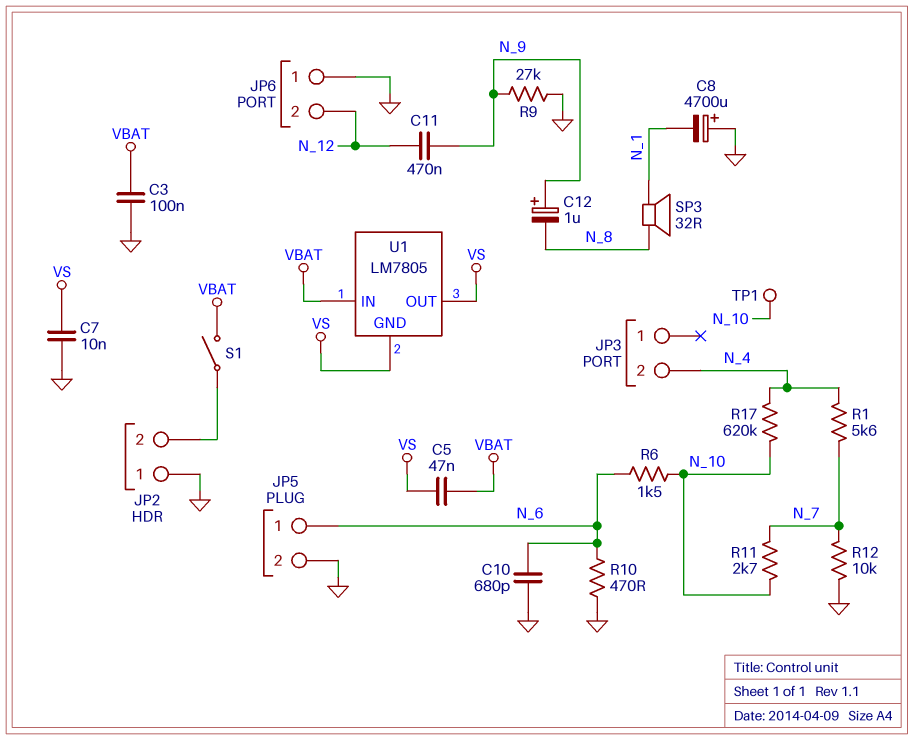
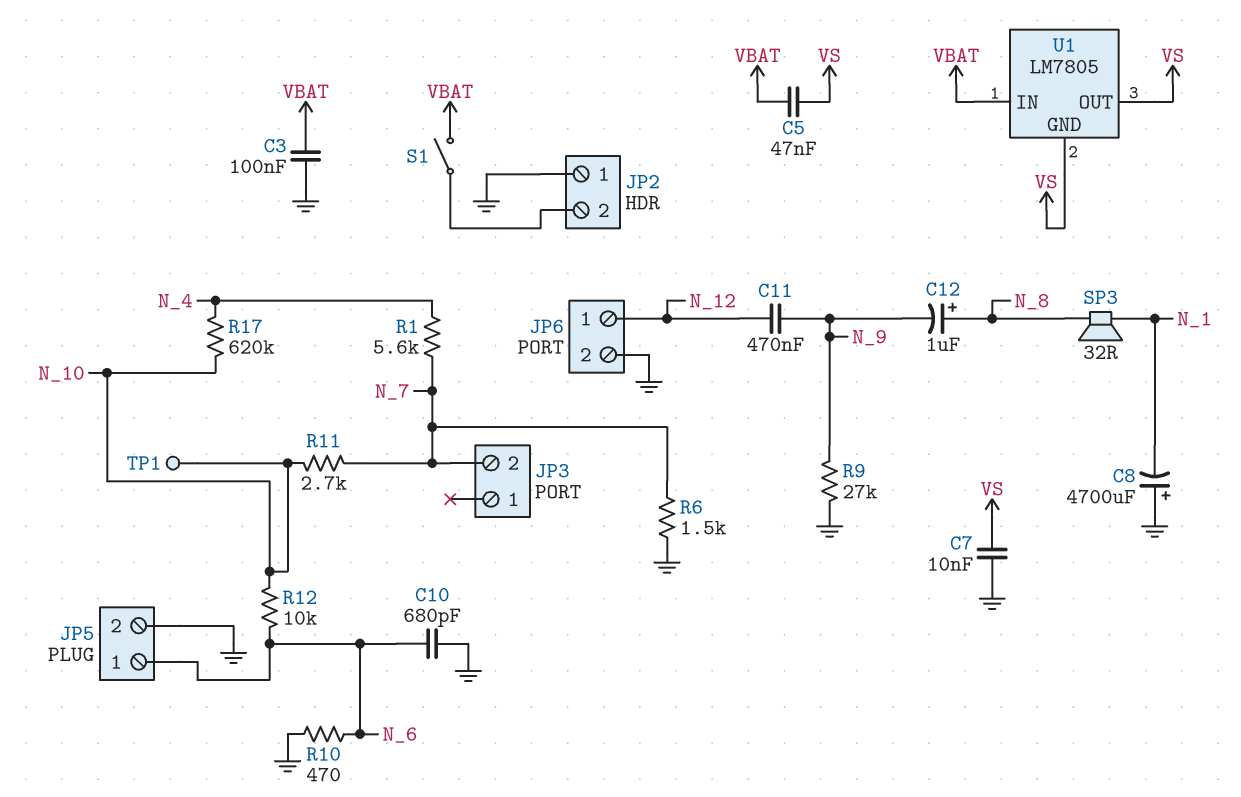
C12: 1uF (plus N_9, minus N_8) -> 1uF (plus N_8, minus N_9)
JP3 pin 2: N_4 -> N_7
JP6 pin 1: GND -> N_12
JP6 pin 2: N_12 -> GND
R6: 1.5k (N_6, N_10) -> 1.5k (GND, N_7)
R12: 10k (GND, N_7) -> 10k (N_6, N_10)

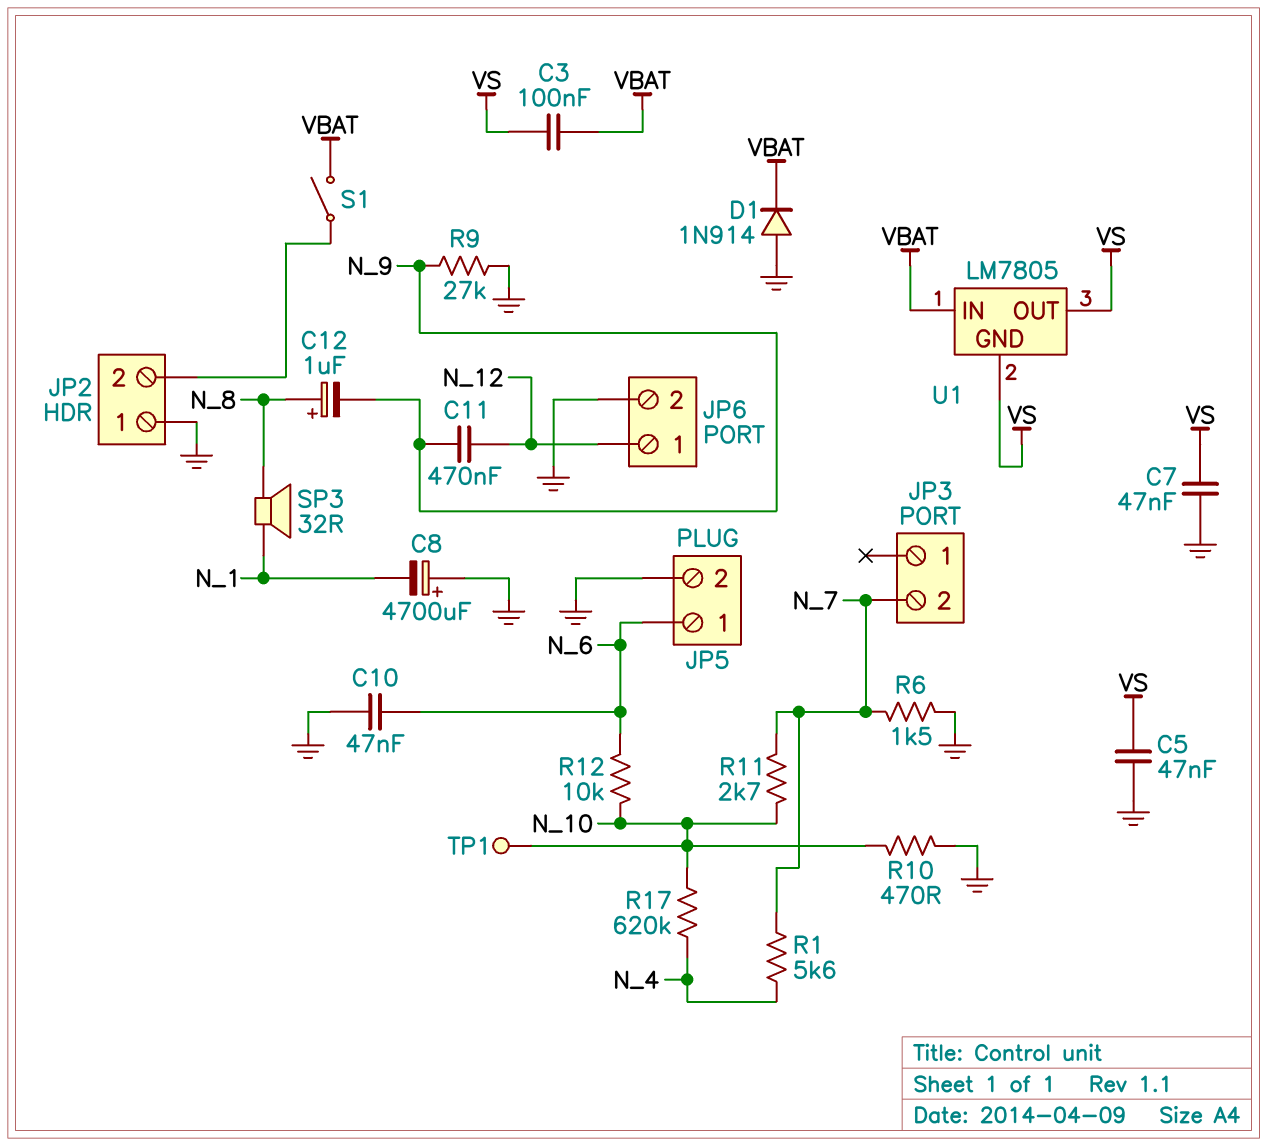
C3: 100nF (GND, VBAT) -> 100nF (VBAT, VS)
C5: 47nF (VBAT, VS) -> 47nF (GND, VS)
C7: 10nF (GND, VS) -> 47nF (GND, VS)
C10: 680pF (GND, N_6) -> 47nF (GND, N_6)
D1: none -> diode 1N914 (A GND, K VBAT)
R10: 470 (GND, N_6) -> 470 (GND, N_10)

